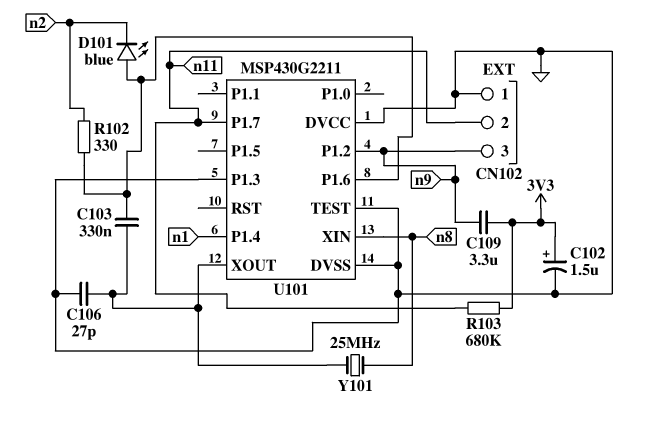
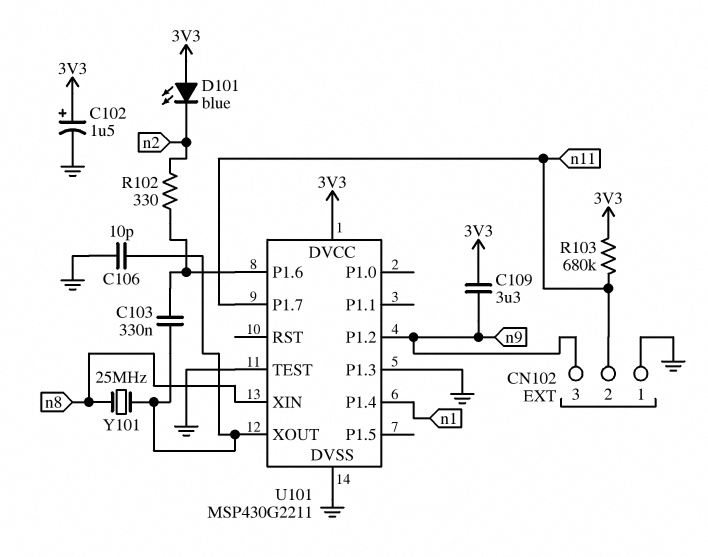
C106: 27pF (GND, U101/XOUT) -> 10pF (GND, U101/XOUT)
D101: LED blue (A U101/P1.6, K n2) -> LED blue (A 3V3, K n2)
U101 pin DVCC: GND -> 3V3

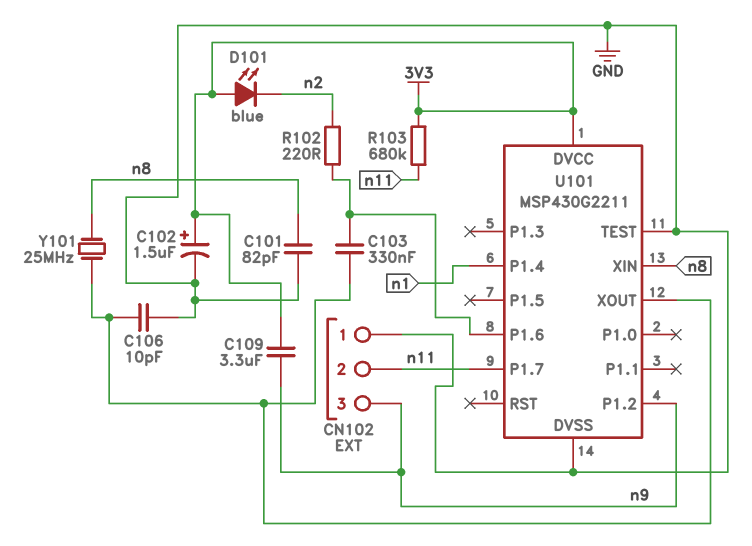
C101: none -> 82pF (GND, n8)
R102: 330 (U101/P1.6, n2) -> 220 (U101/P1.6, n2)
U101 pin P1.3: GND -> none

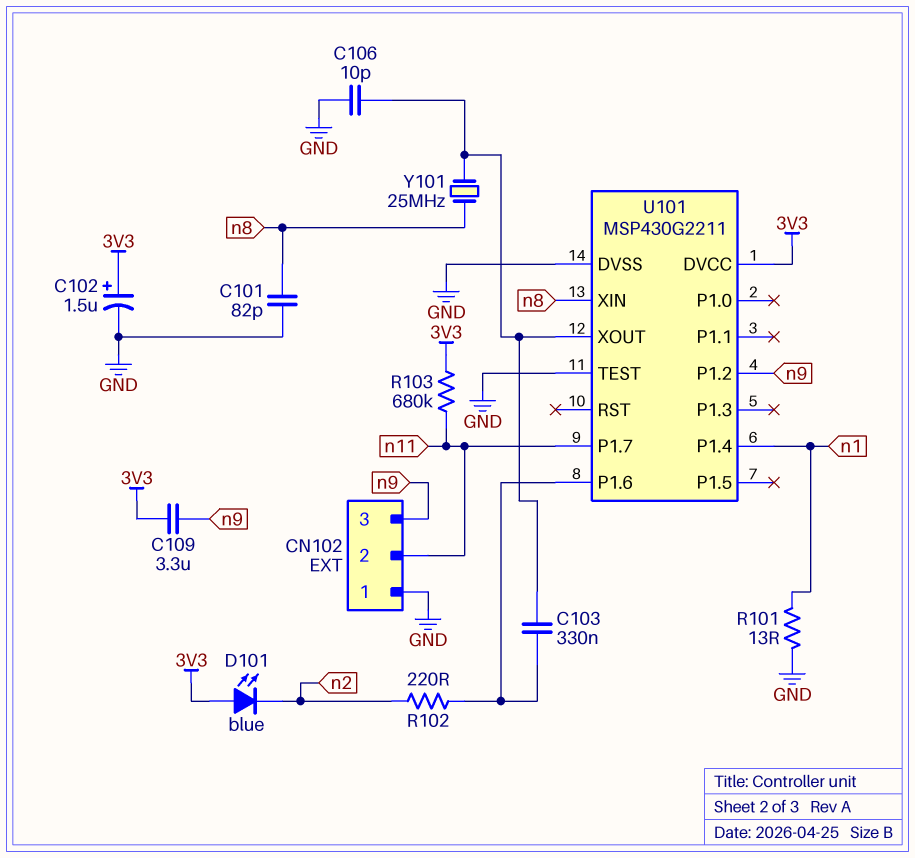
R101: none -> 13 (GND, n1)

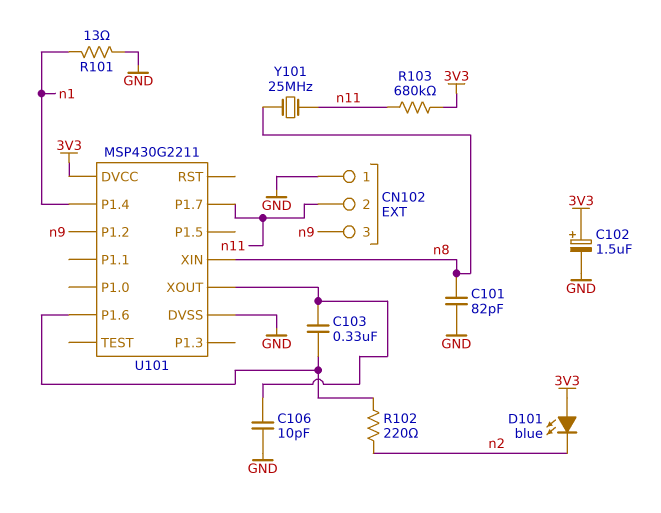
C109: 3.3uF (3V3, n9) -> none
U101 pin TEST: GND -> none
Y101: 25MHz (U101/XOUT, n8) -> 25MHz (n8, n11)

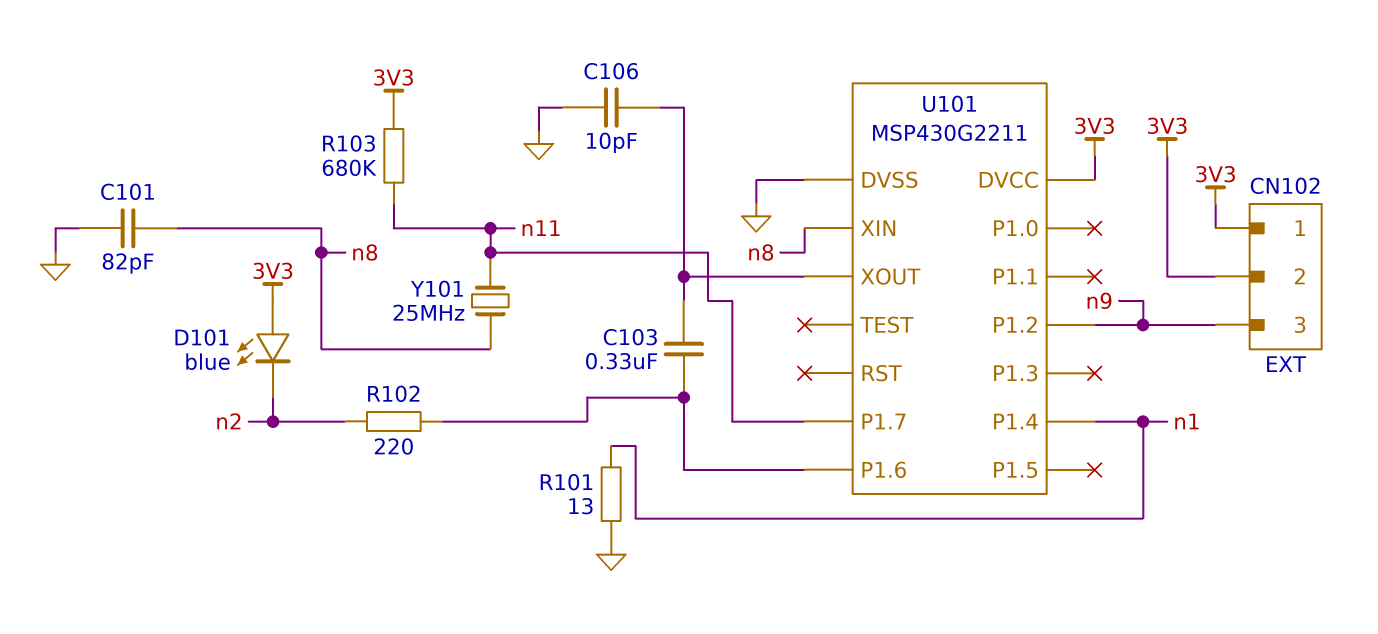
C102: 1.5uF (plus 3V3, minus GND) -> none
CN102 pin 1: GND -> 3V3
CN102 pin 2: n11 -> 3V3

